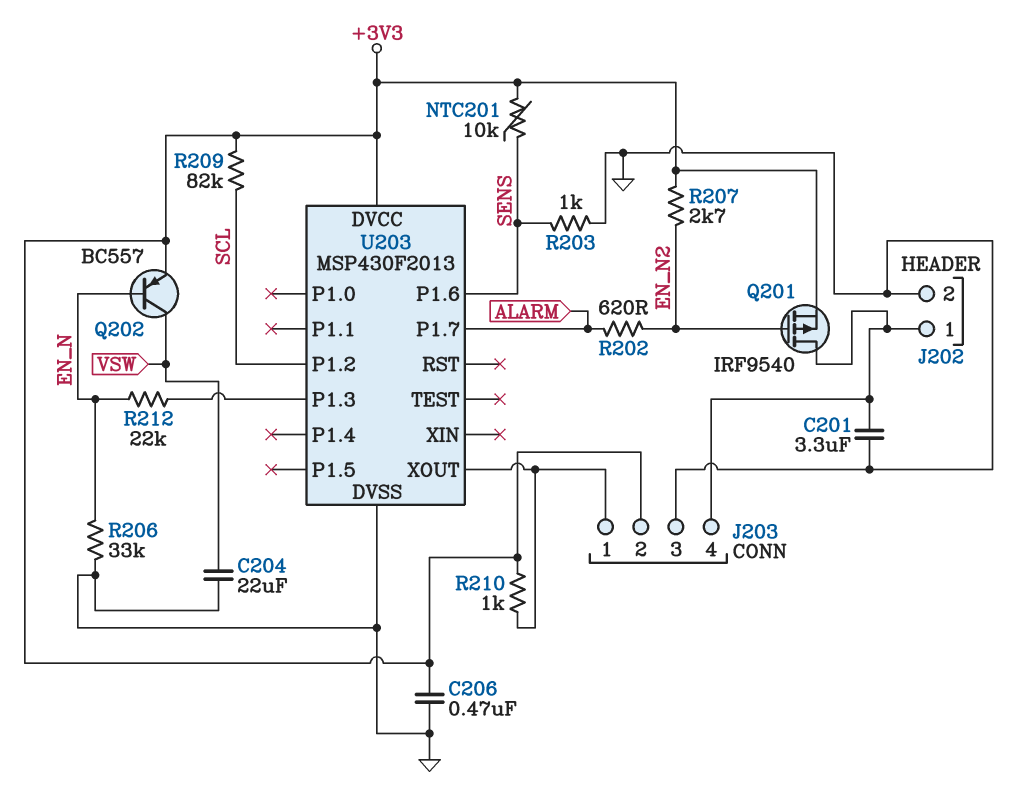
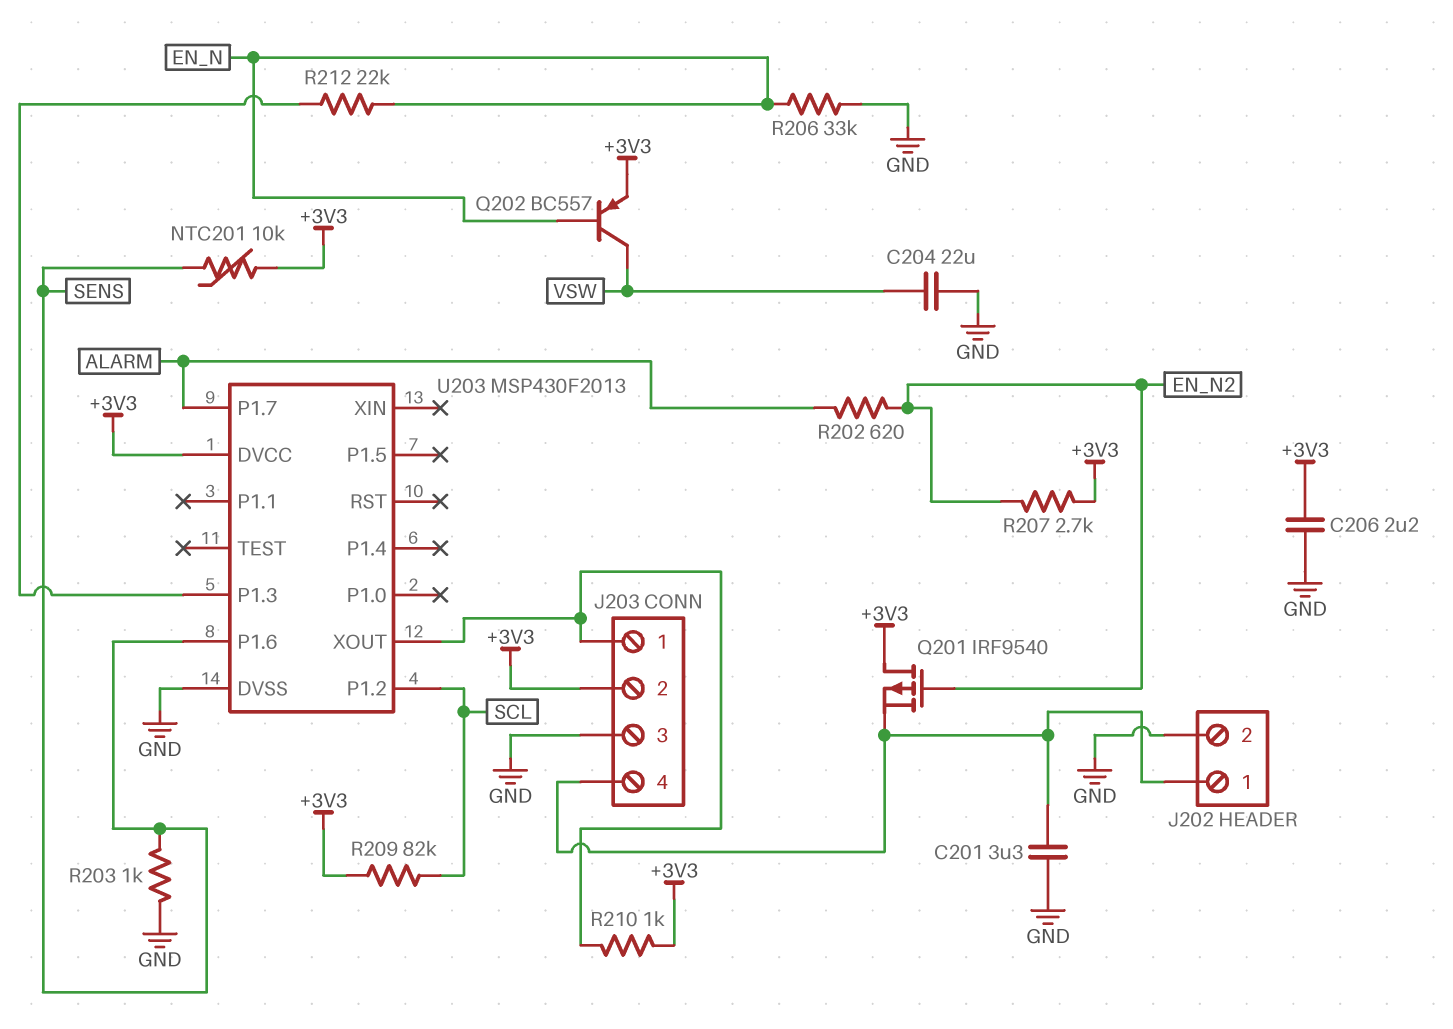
C206: 470nF (+3V3, GND) -> 2.2uF (+3V3, GND)
Q201: PMOS IRF9540 (G EN_N2, D J202/1, S +3V3) -> PMOS IRF9540 (G EN_N2, D +3V3, S J202/1)

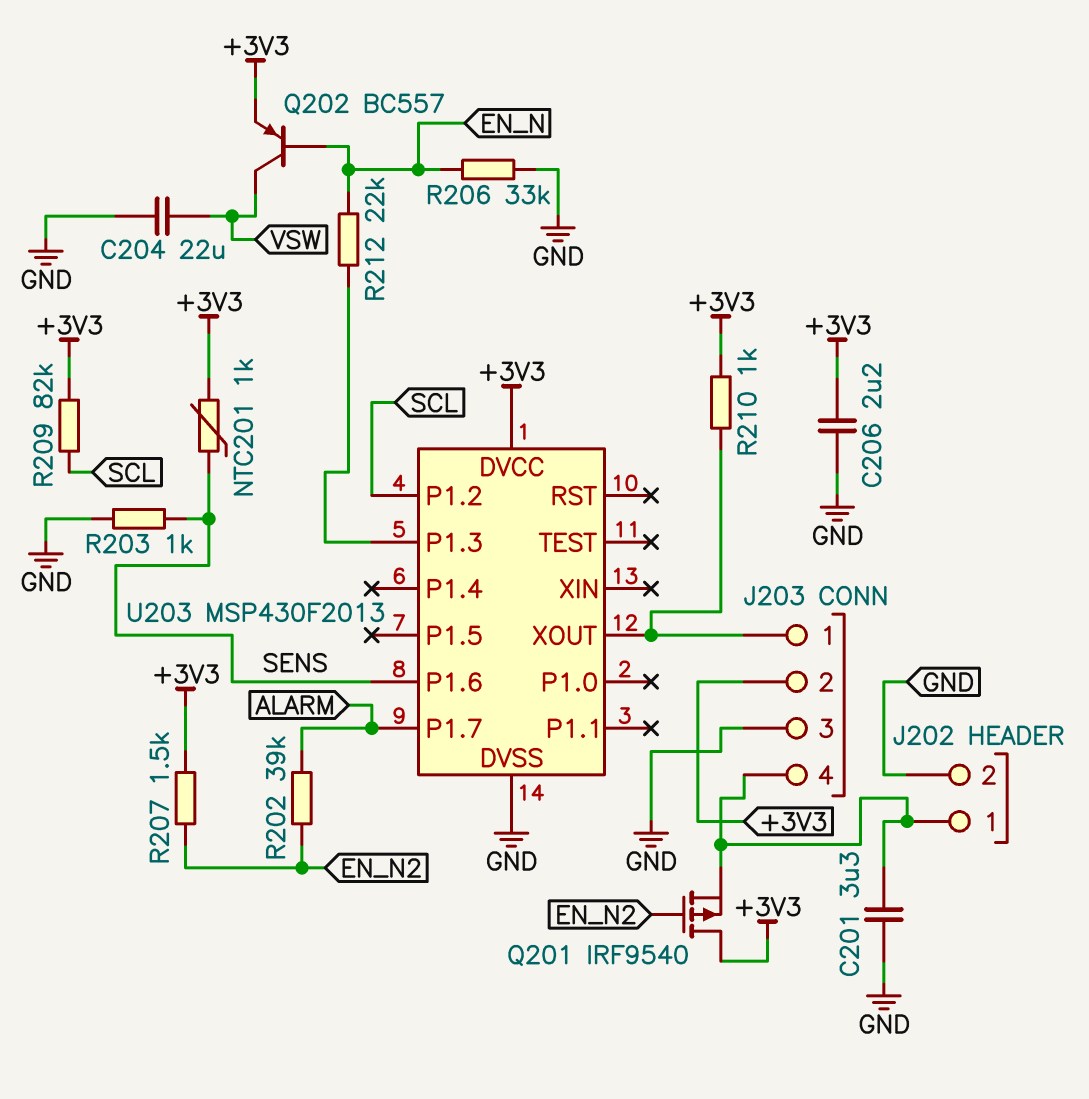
NTC201: 10k (+3V3, SENS) -> 1k (+3V3, SENS)
R202: 620 (ALARM, EN_N2) -> 39k (ALARM, EN_N2)
R207: 2.7k (+3V3, EN_N2) -> 1.5k (+3V3, EN_N2)

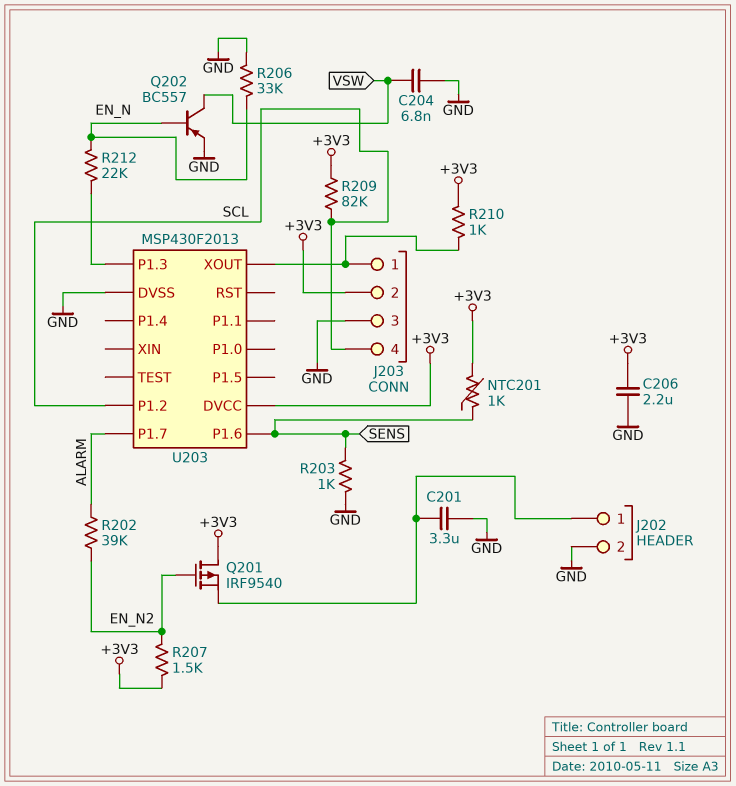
C204: 22uF (GND, VSW) -> 6.8nF (GND, VSW)
J203 pin 4: J202/1 -> SCL
Q202: PNP BC557 (B EN_N, C VSW, E +3V3) -> PNP BC557 (B EN_N, C VSW, E GND)

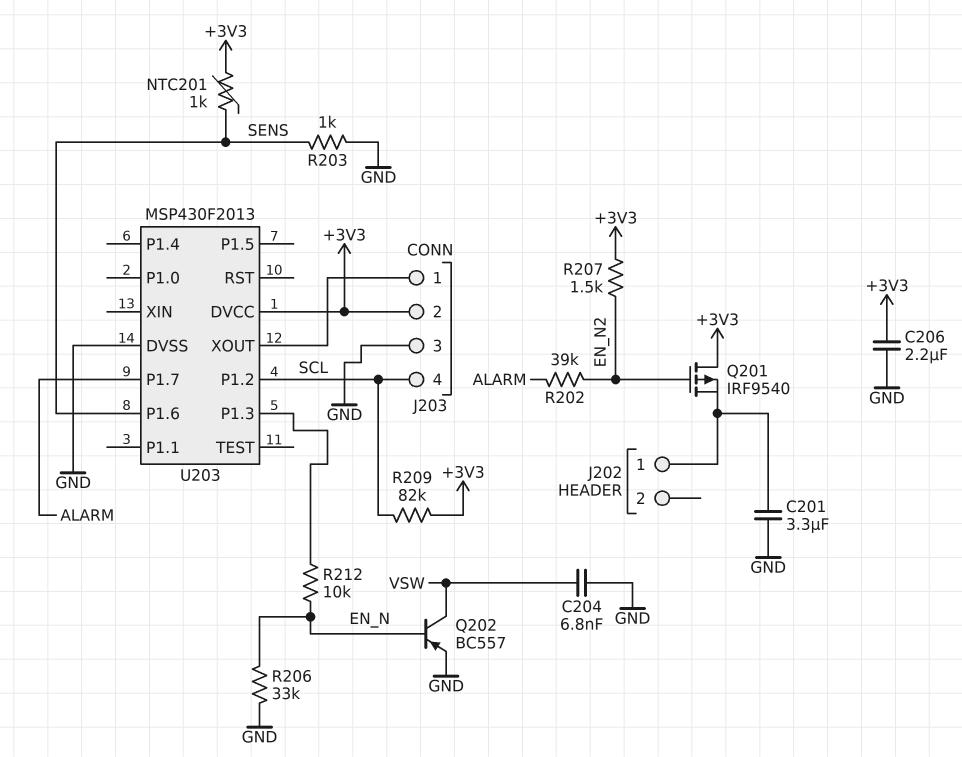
J202 pin 2: GND -> none
R210: 1k (+3V3, J203/1) -> none
R212: 22k (EN_N, U203/P1.3) -> 10k (EN_N, U203/P1.3)

